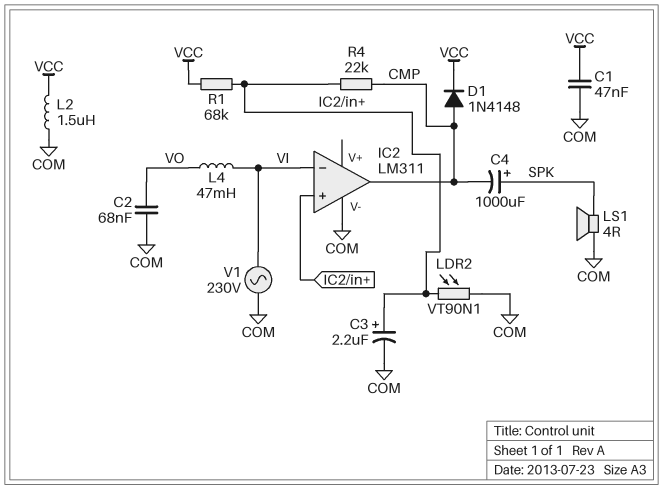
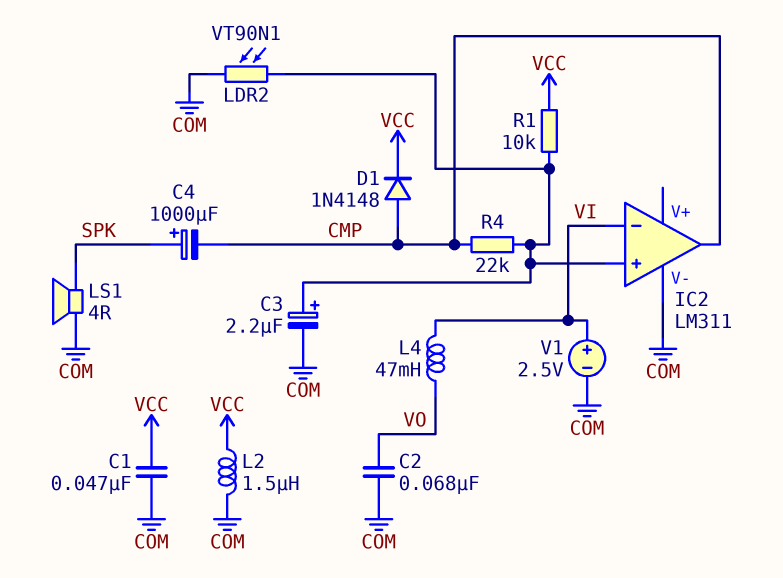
R1: 68k (IC2/in+, VCC) -> 10k (IC2/in+, VCC)
V1: AC 230V (COM, VI) -> 2.5V (plus VI, minus COM)

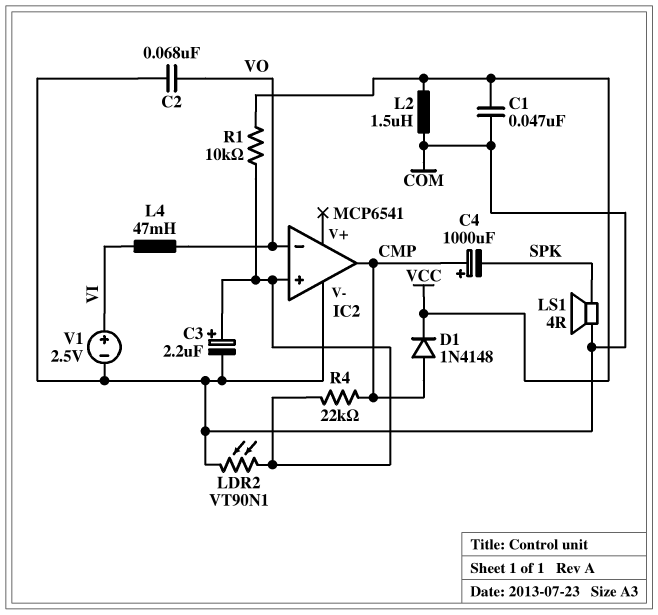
C4: 1000uF (plus SPK, minus CMP) -> 1000uF (plus CMP, minus SPK)
IC2: LM311 -> MCP6541
IC2 pin in-: VI -> VO

